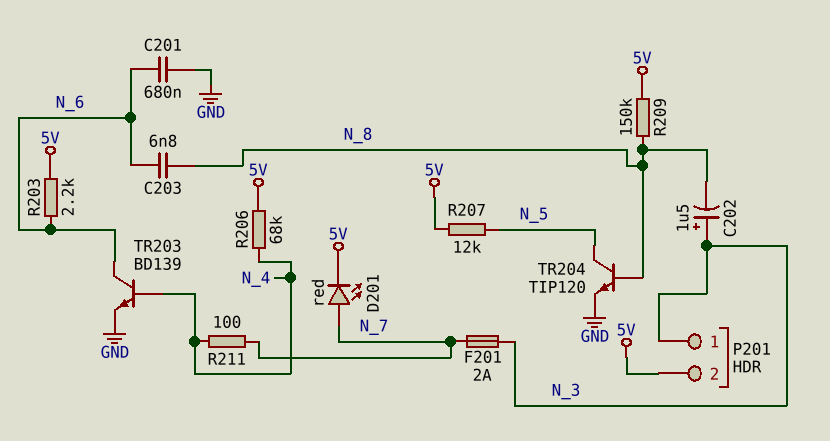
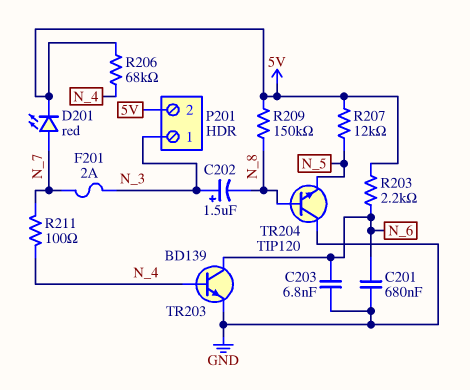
C203: 6.8nF (N_6, N_8) -> 6.8nF (GND, N_6)
TR204: NPN TIP120 (B N_8, C N_5, E GND) -> NPN TIP120 (B N_8, C GND, E N_5)

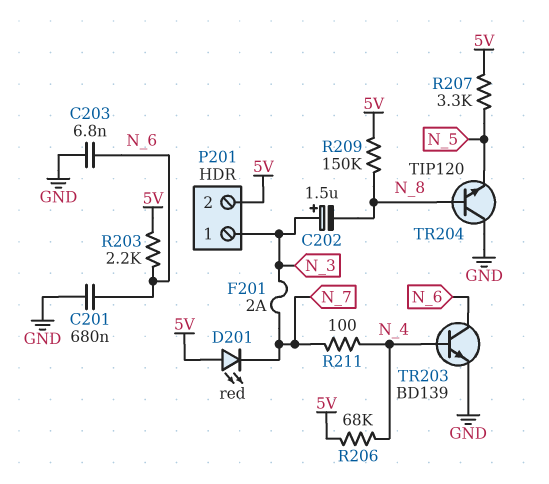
D201: LED red (A N_7, K 5V) -> LED red (A 5V, K N_7)
R207: 12k (5V, N_5) -> 3.3k (5V, N_5)

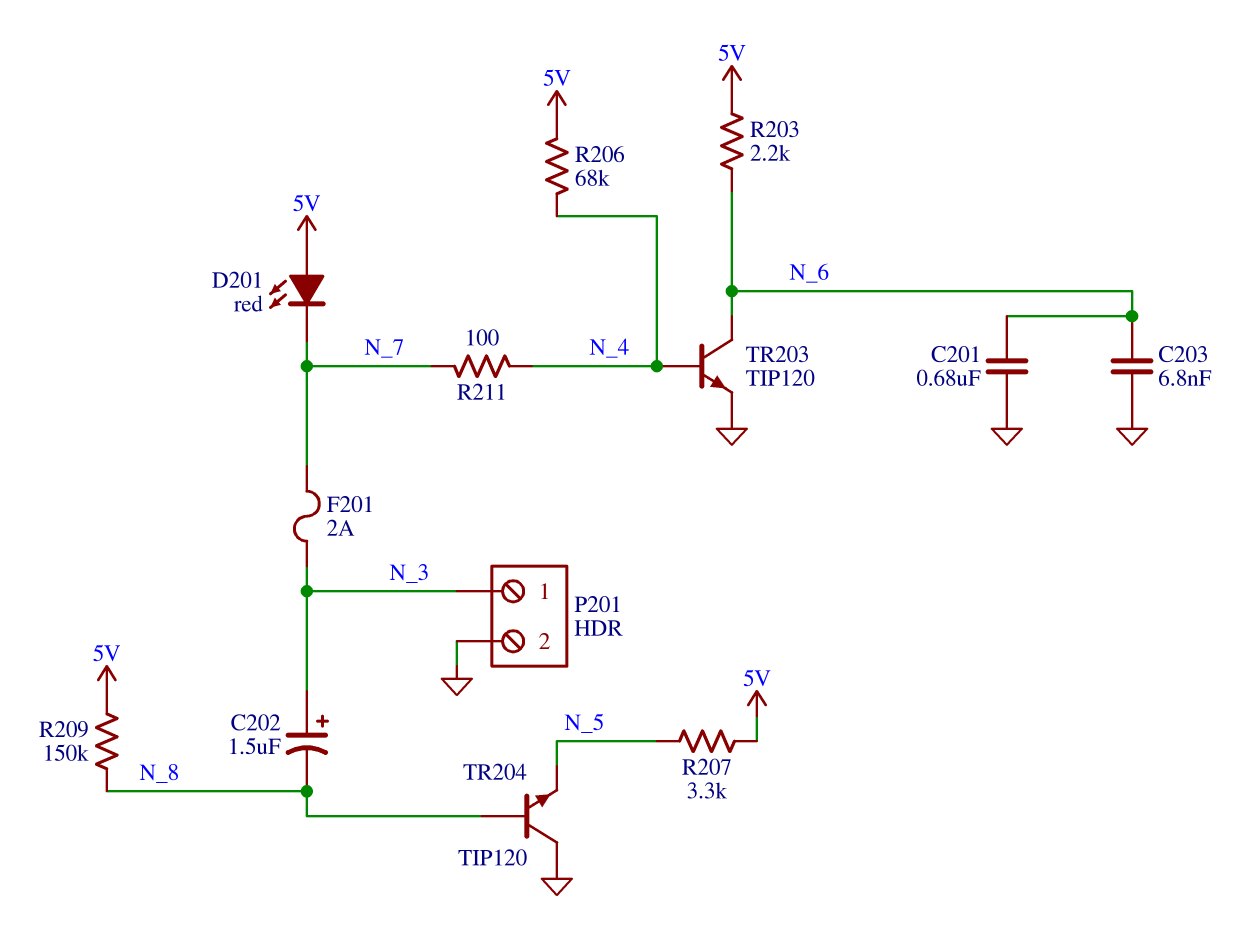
P201 pin 2: 5V -> GND
TR203: NPN BD139 (B N_4, C N_6, E GND) -> NPN TIP120 (B N_4, C N_6, E GND)

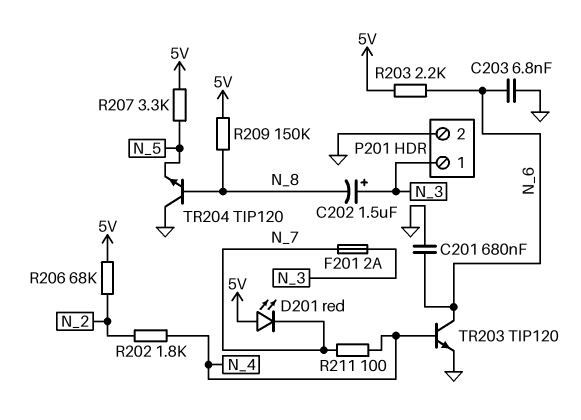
R202: none -> 1.8k (N_2, N_4)
R206: 68k (5V, N_4) -> 68k (5V, N_2)

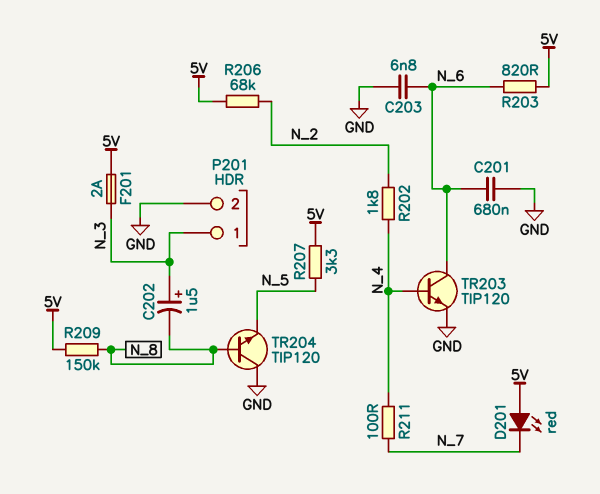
F201: 2A (N_3, N_7) -> 2A (5V, N_3)
R203: 2.2k (5V, N_6) -> 820 (5V, N_6)

